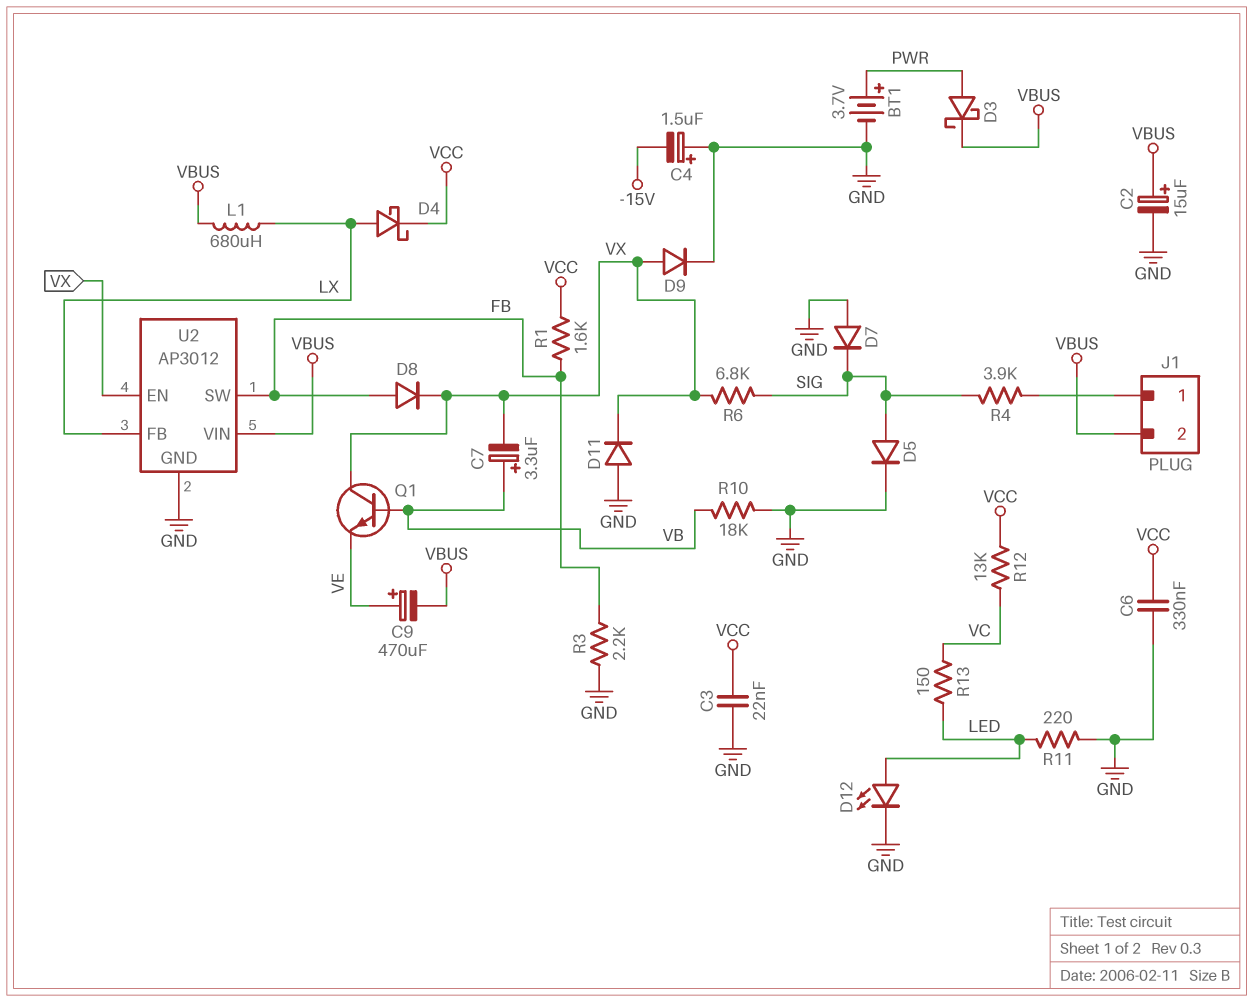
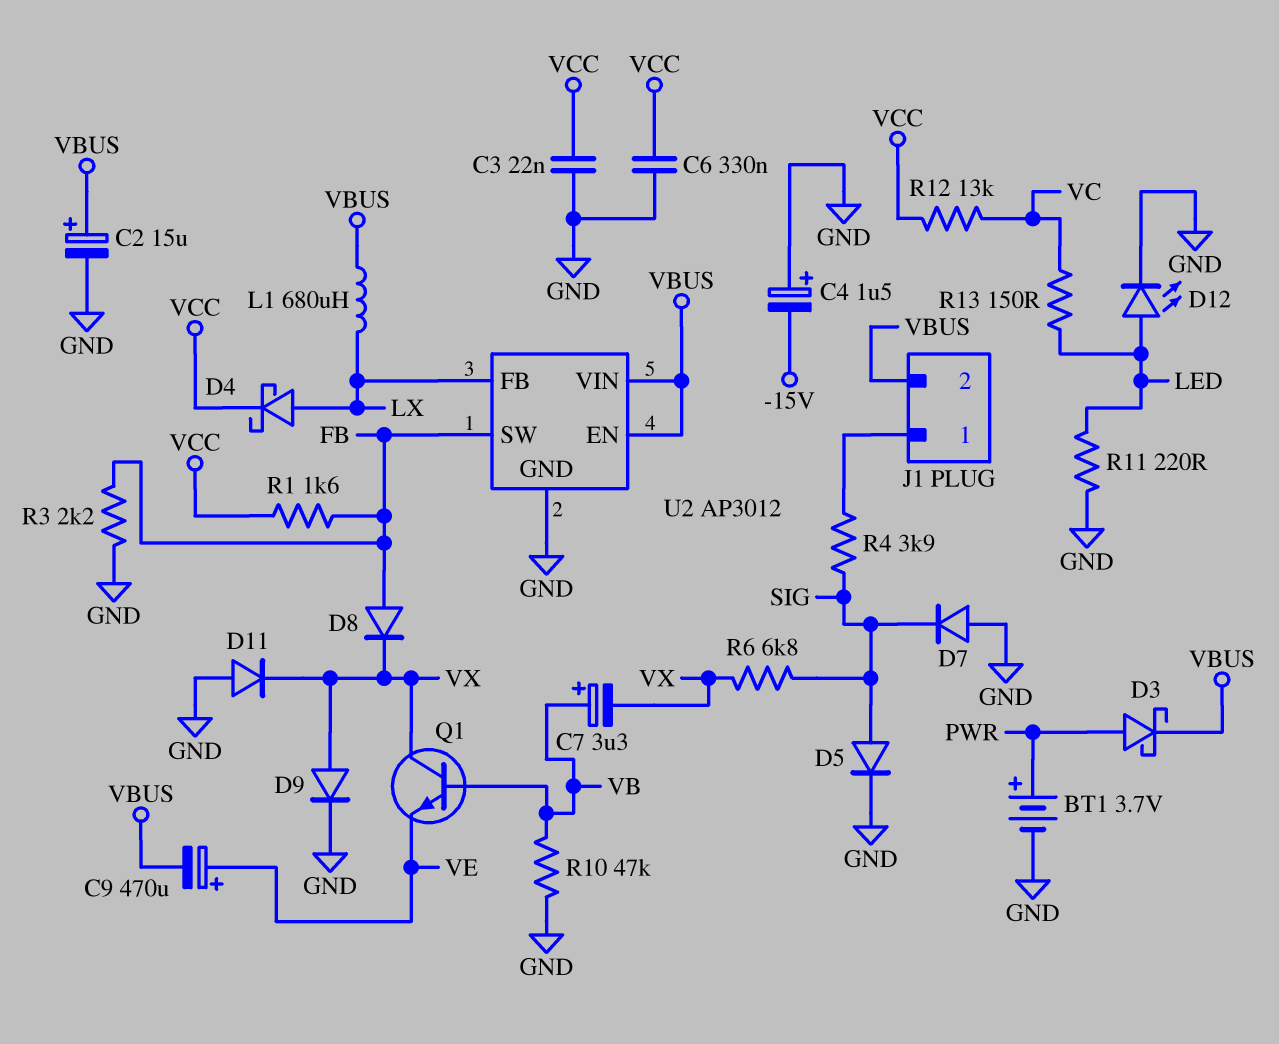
R10: 18k (GND, VB) -> 47k (GND, VB)
U2 pin EN: VX -> VBUS

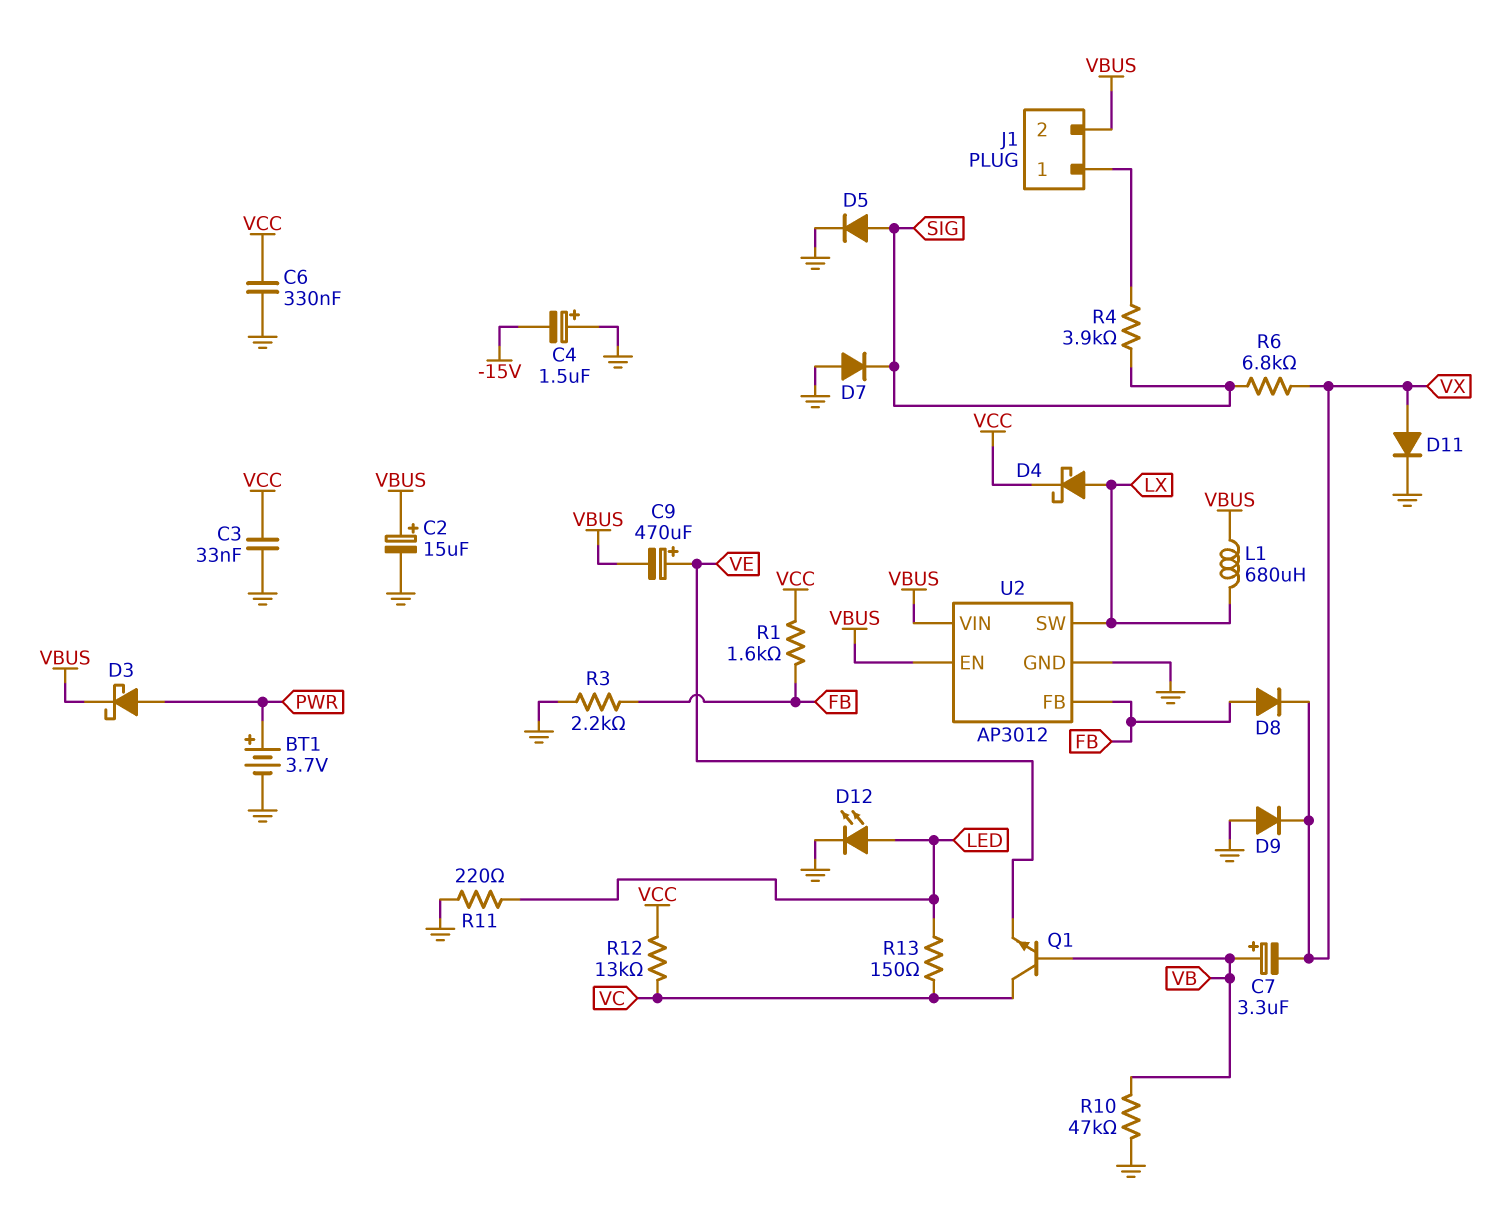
C3: 22nF (GND, VCC) -> 33nF (GND, VCC)
D9: diode (A VX, K GND) -> diode (A GND, K VX)
D11: diode (A GND, K VX) -> diode (A VX, K GND)
Q1: NPN (B VB, C VX, E VE) -> NPN (B VB, C VC, E VE)
U2 pin FB: LX -> FB
U2 pin SW: FB -> LX

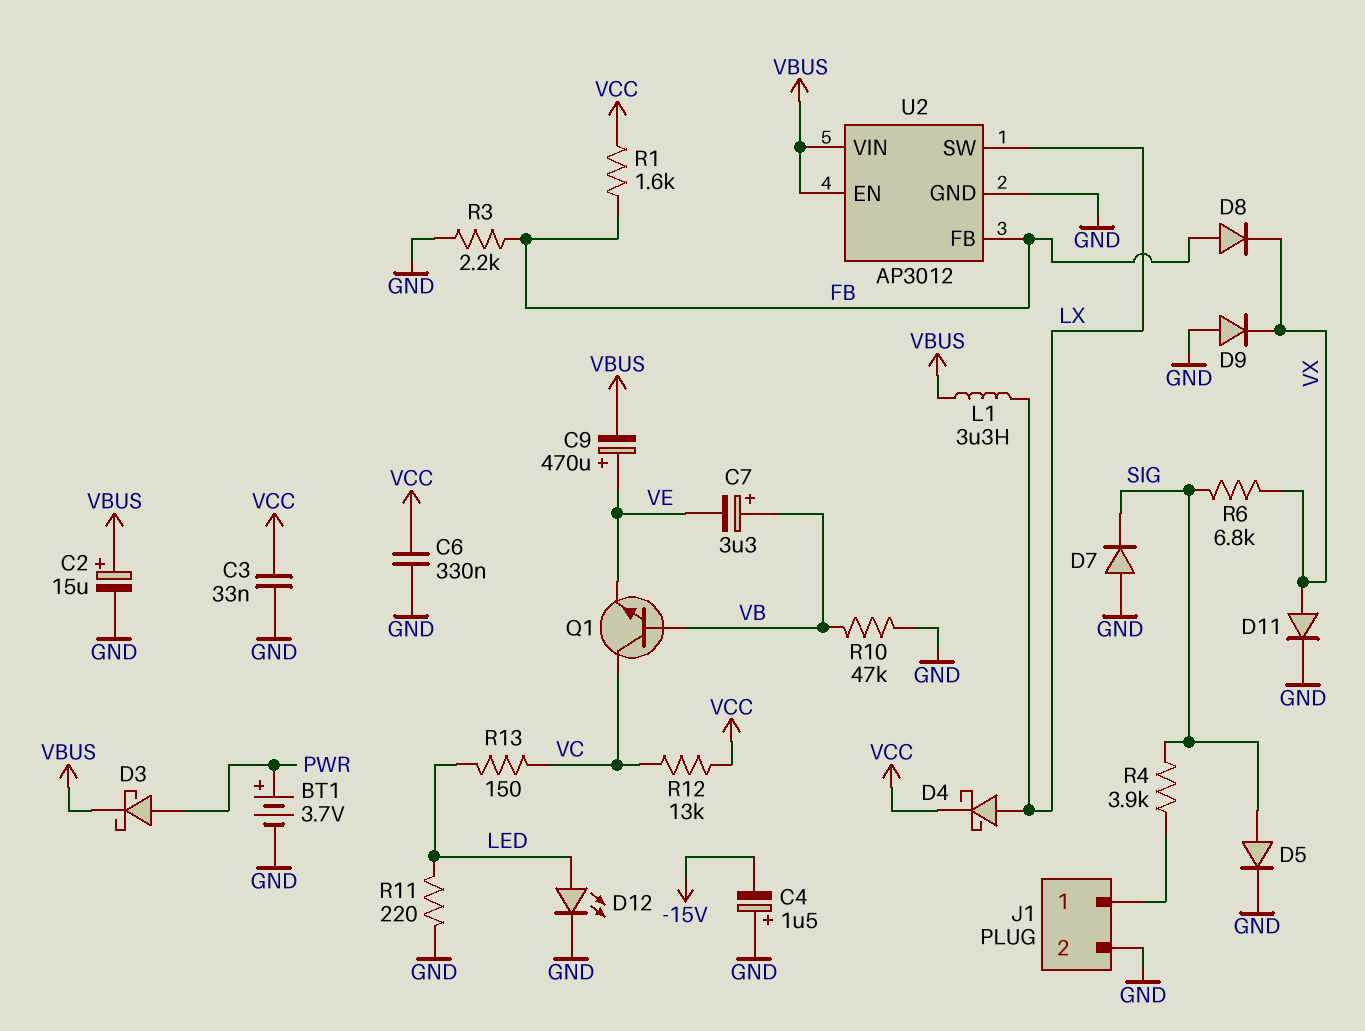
C7: 3.3uF (plus VB, minus VX) -> 3.3uF (plus VB, minus VE)
J1 pin 2: VBUS -> GND
L1: 680uH (LX, VBUS) -> 3.3uH (LX, VBUS)

